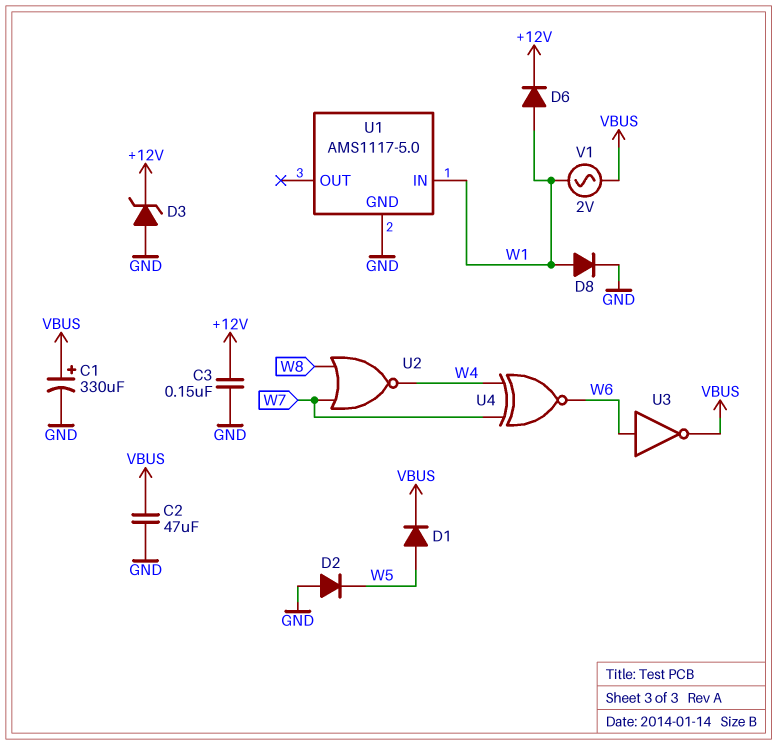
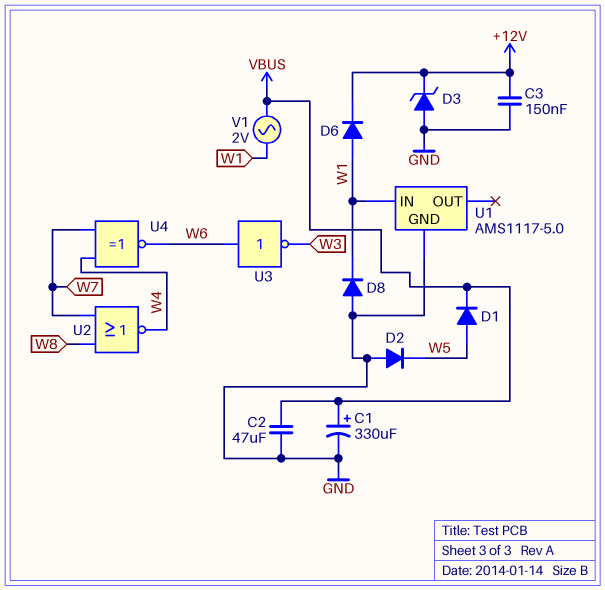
D8: diode (A W1, K GND) -> diode (A GND, K W1)
U3: NOT (in W6, out VBUS) -> NOT (in W6, out W3)

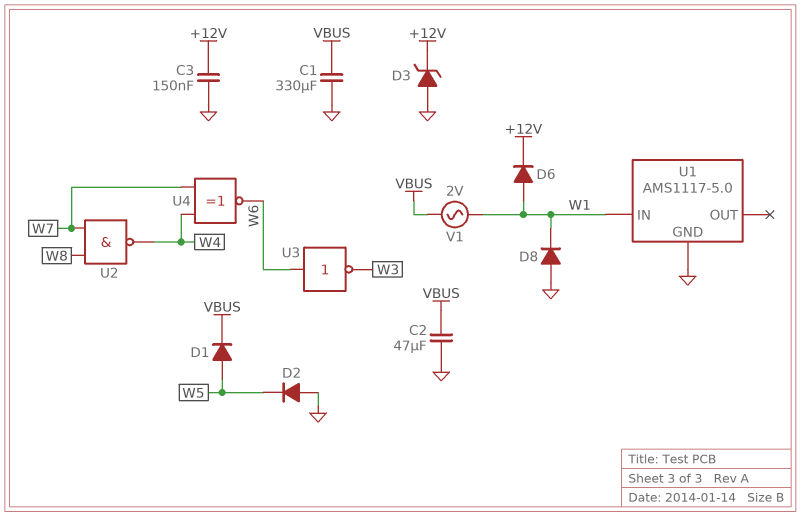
C1: 330uF (plus VBUS, minus GND) -> 330uF (GND, VBUS)
U2: NOR (in W7, in W8, out W4) -> NAND (in W7, in W8, out W4)

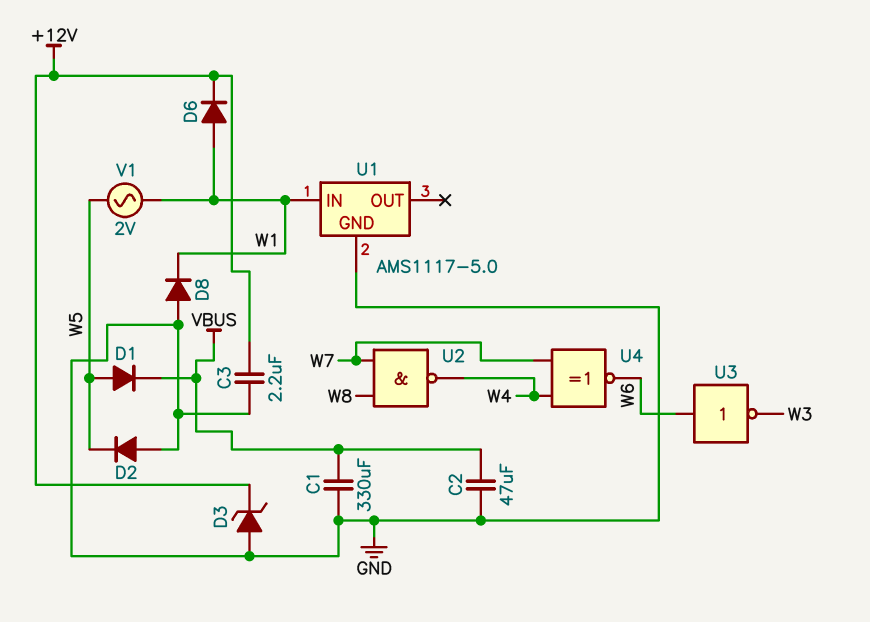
C3: 150nF (+12V, GND) -> 2.2uF (+12V, GND)
V1: AC 2V (VBUS, W1) -> AC 2V (W1, W5)

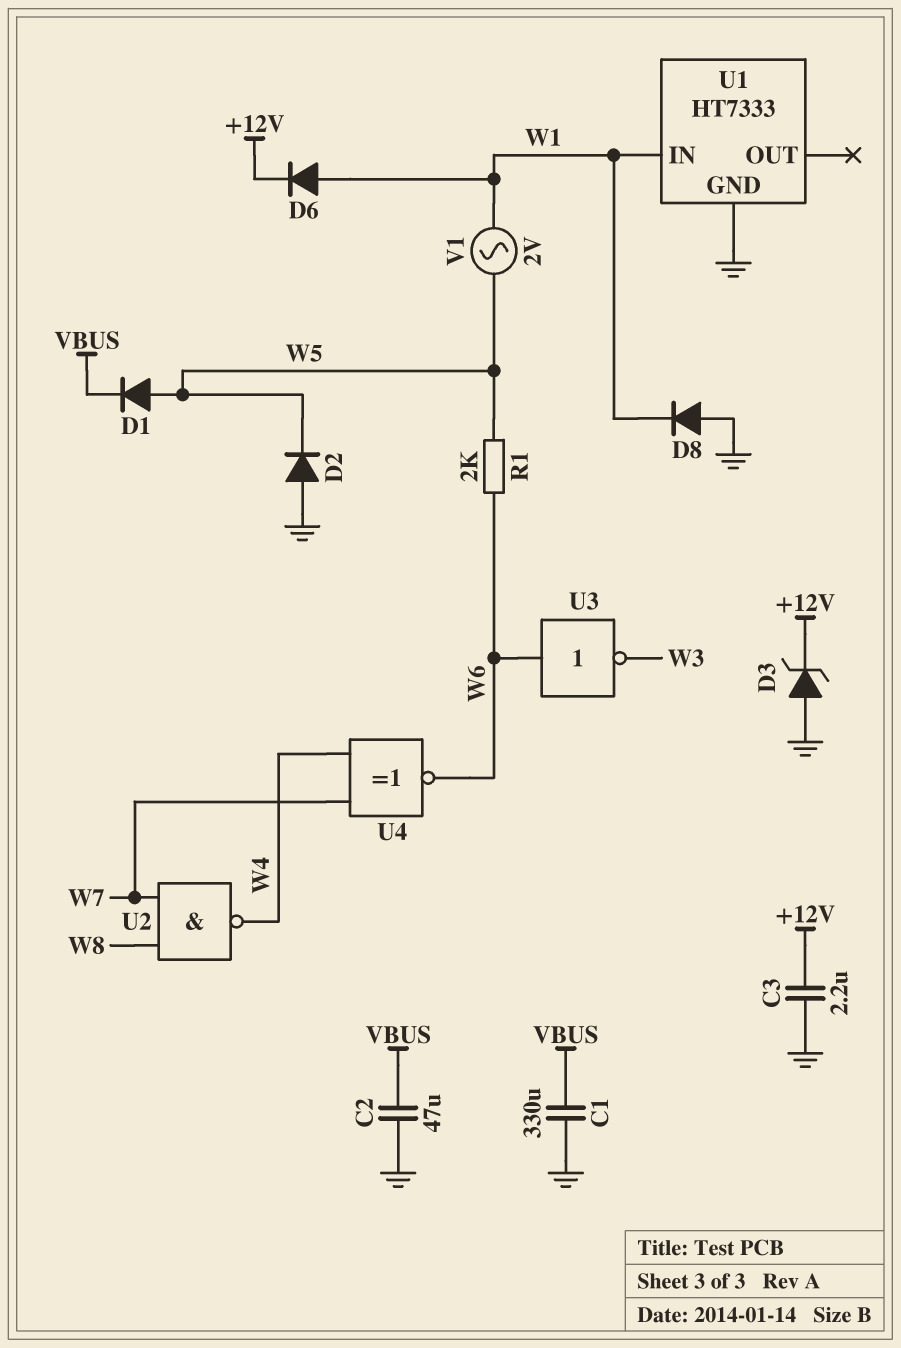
R1: none -> 2k (W5, W6)
U1: AMS1117-5.0 -> HT7333

